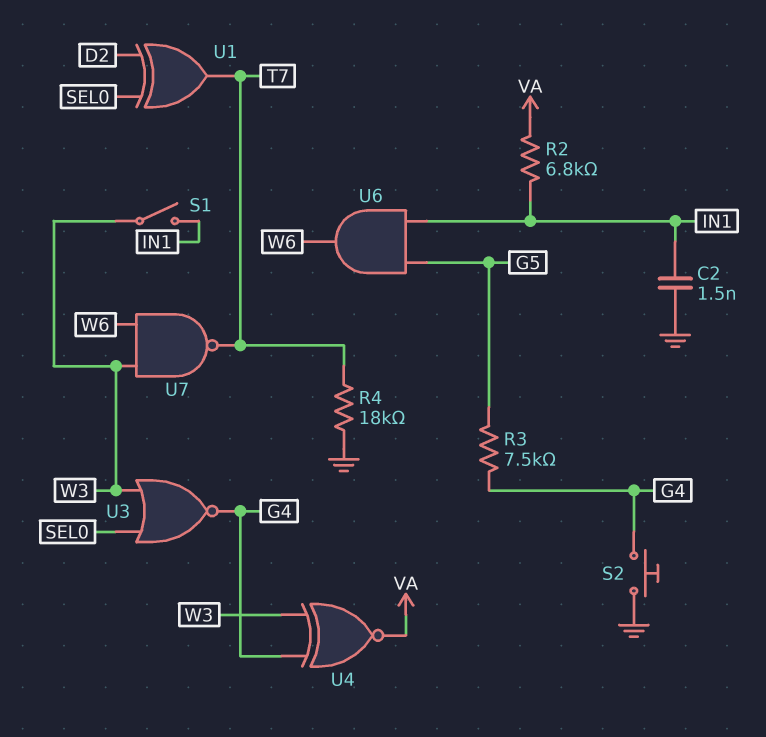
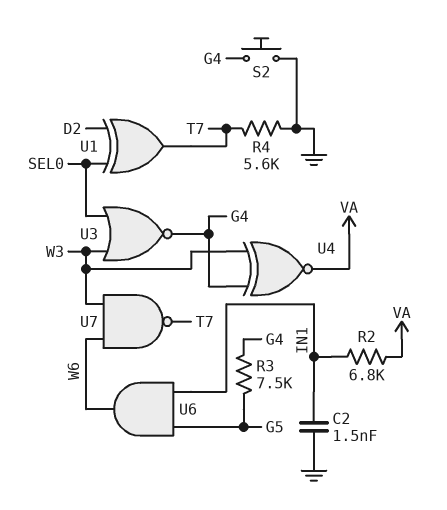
R4: 18k (GND, T7) -> 5.6k (GND, T7)
S1: switch (IN1, W3) -> none

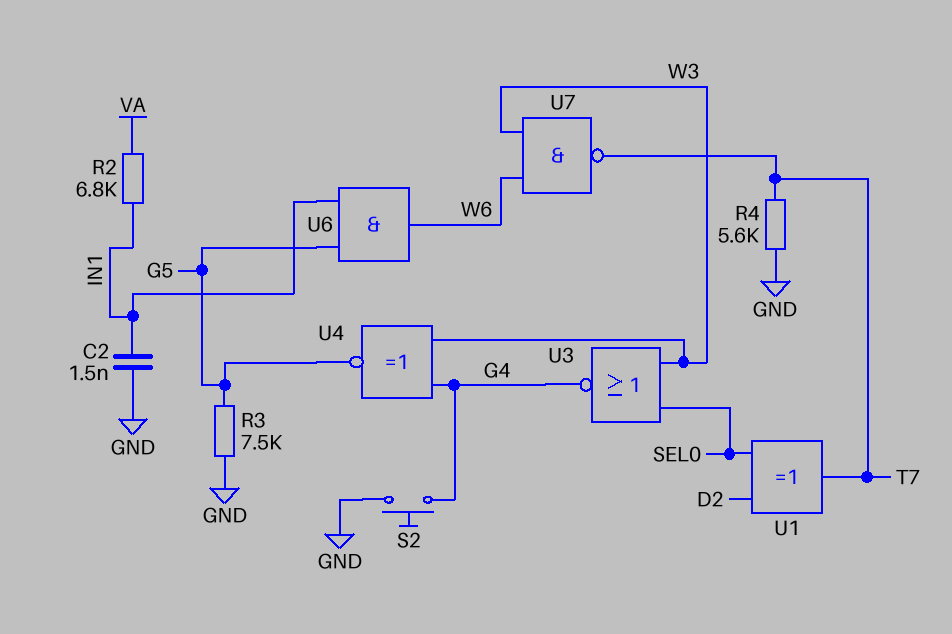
R3: 7.5k (G4, G5) -> 7.5k (G5, GND)
U4: XNOR (in G4, in W3, out VA) -> XNOR (in G4, in W3, out G5)

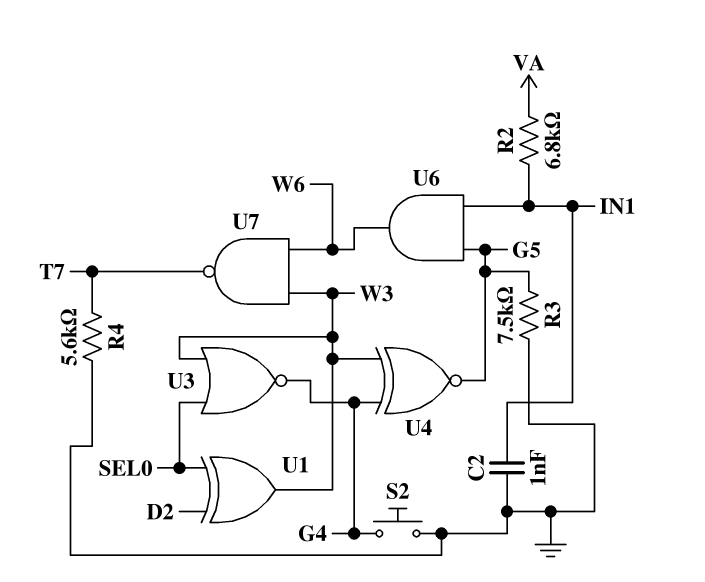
C2: 1.5nF (GND, IN1) -> 1nF (GND, IN1)
U1: XOR (in D2, in SEL0, out T7) -> XOR (in D2, in SEL0, out W3)

